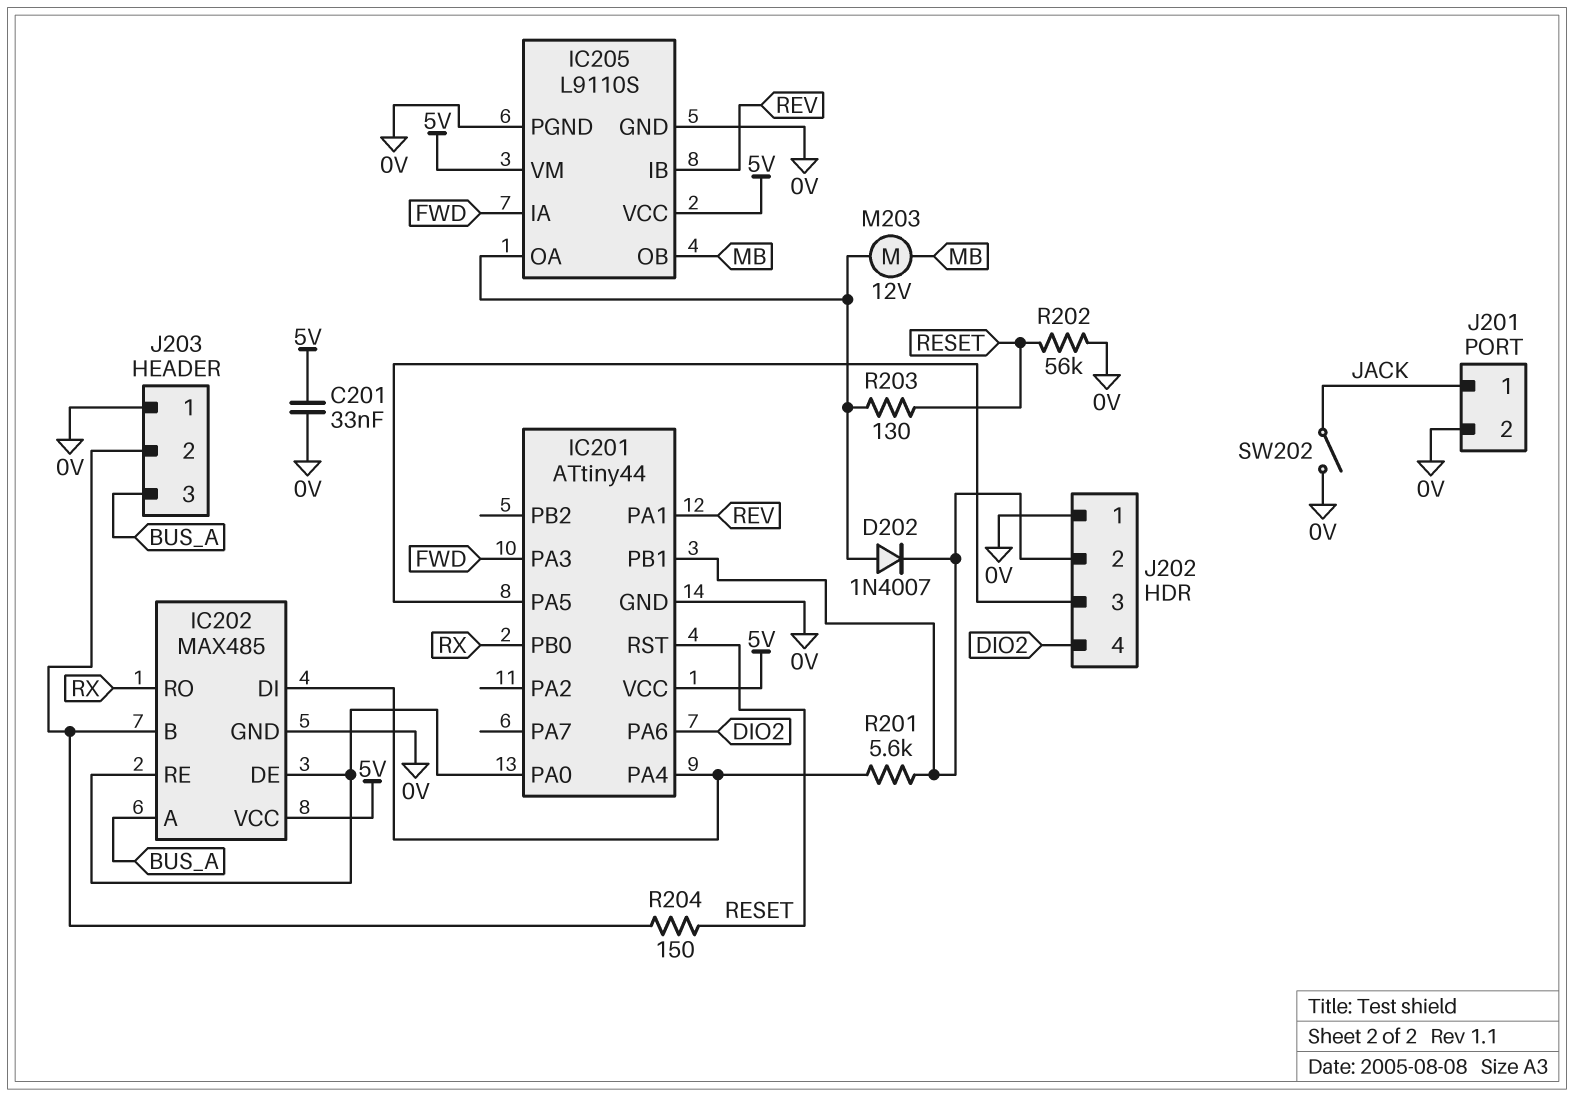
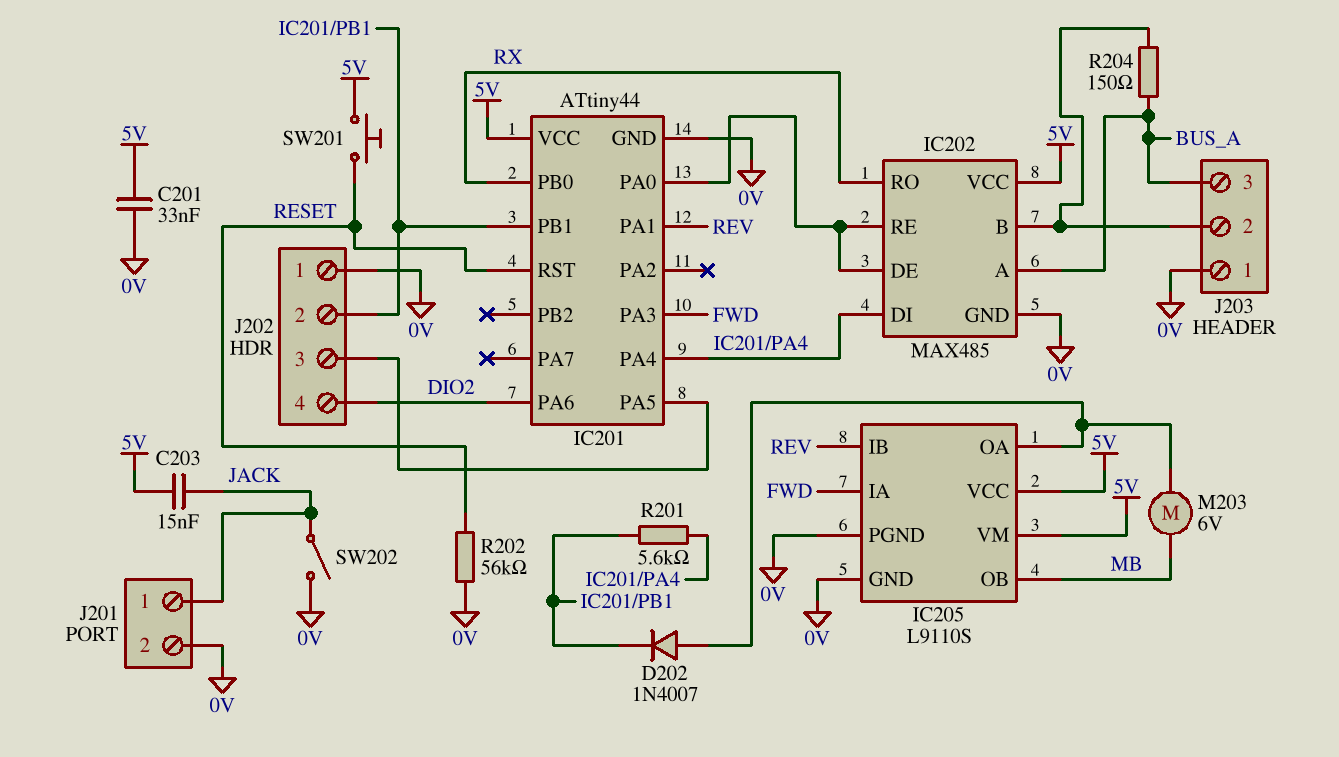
C203: none -> 15nF (5V, JACK)
M203: motor 12V (IC205/OA, MB) -> motor 6V (IC205/OA, MB)
R203: 130 (IC205/OA, RESET) -> none
R204: 150 (IC202/B, RESET) -> 150 (BUS_A, IC202/B)
SW201: none -> button (5V, RESET)

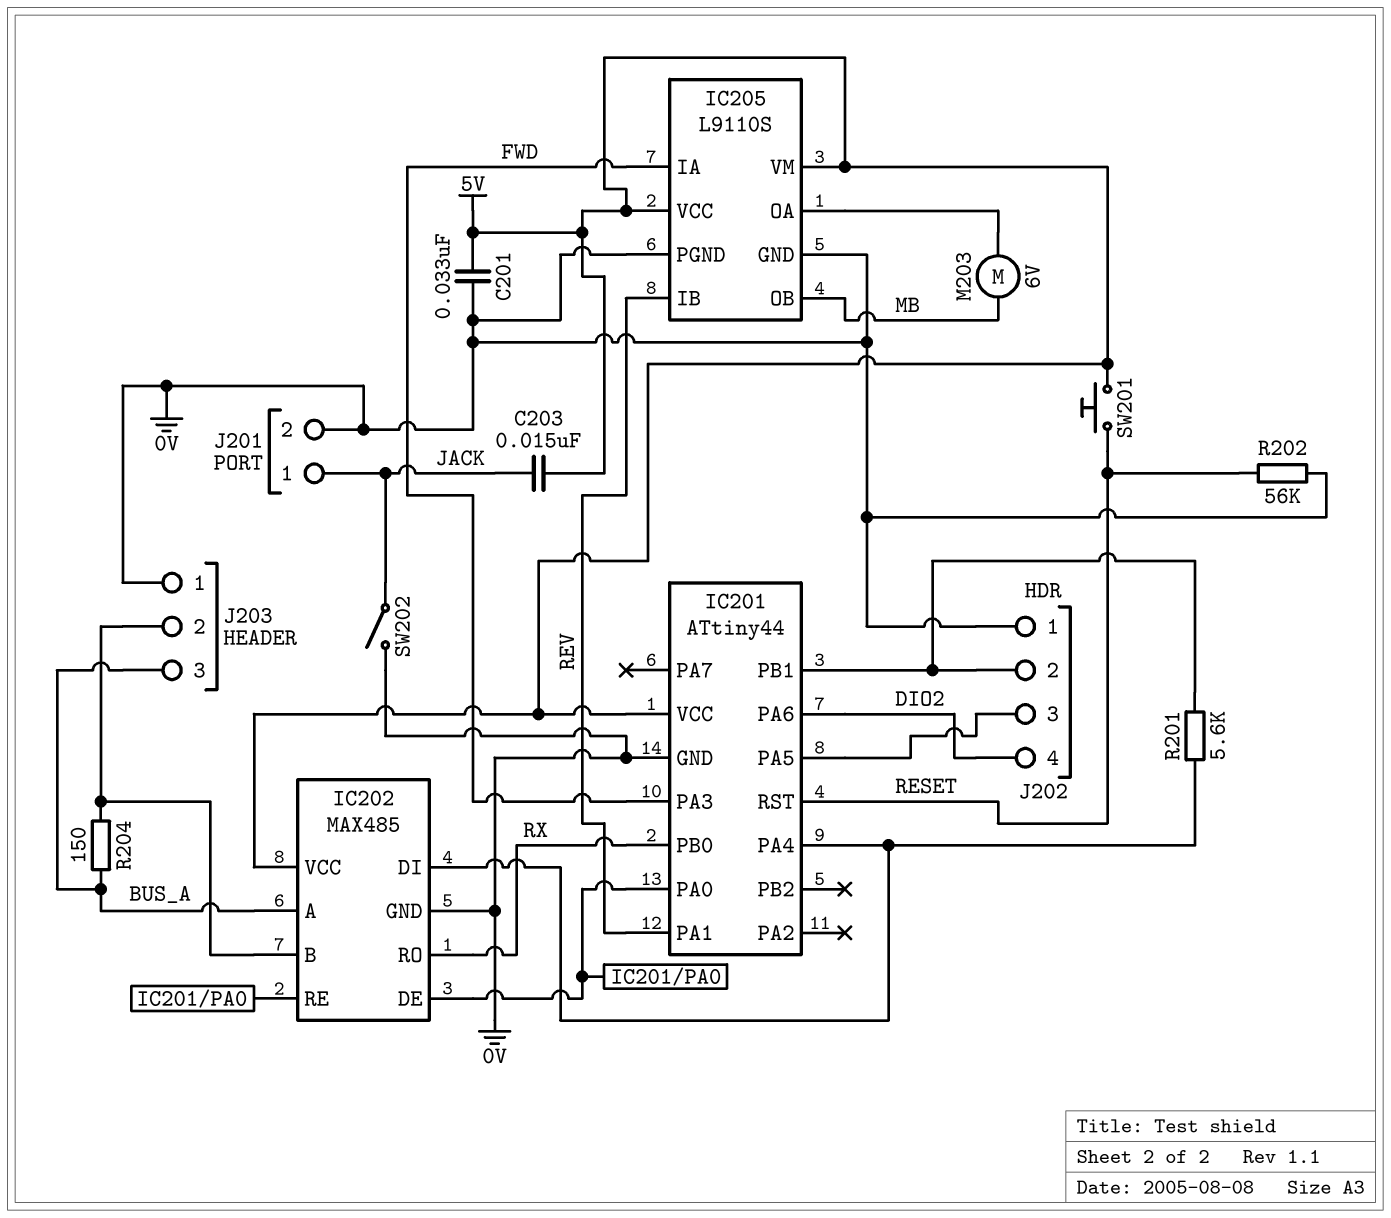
D202: diode 1N4007 (A IC205/OA, K IC201/PB1) -> none

